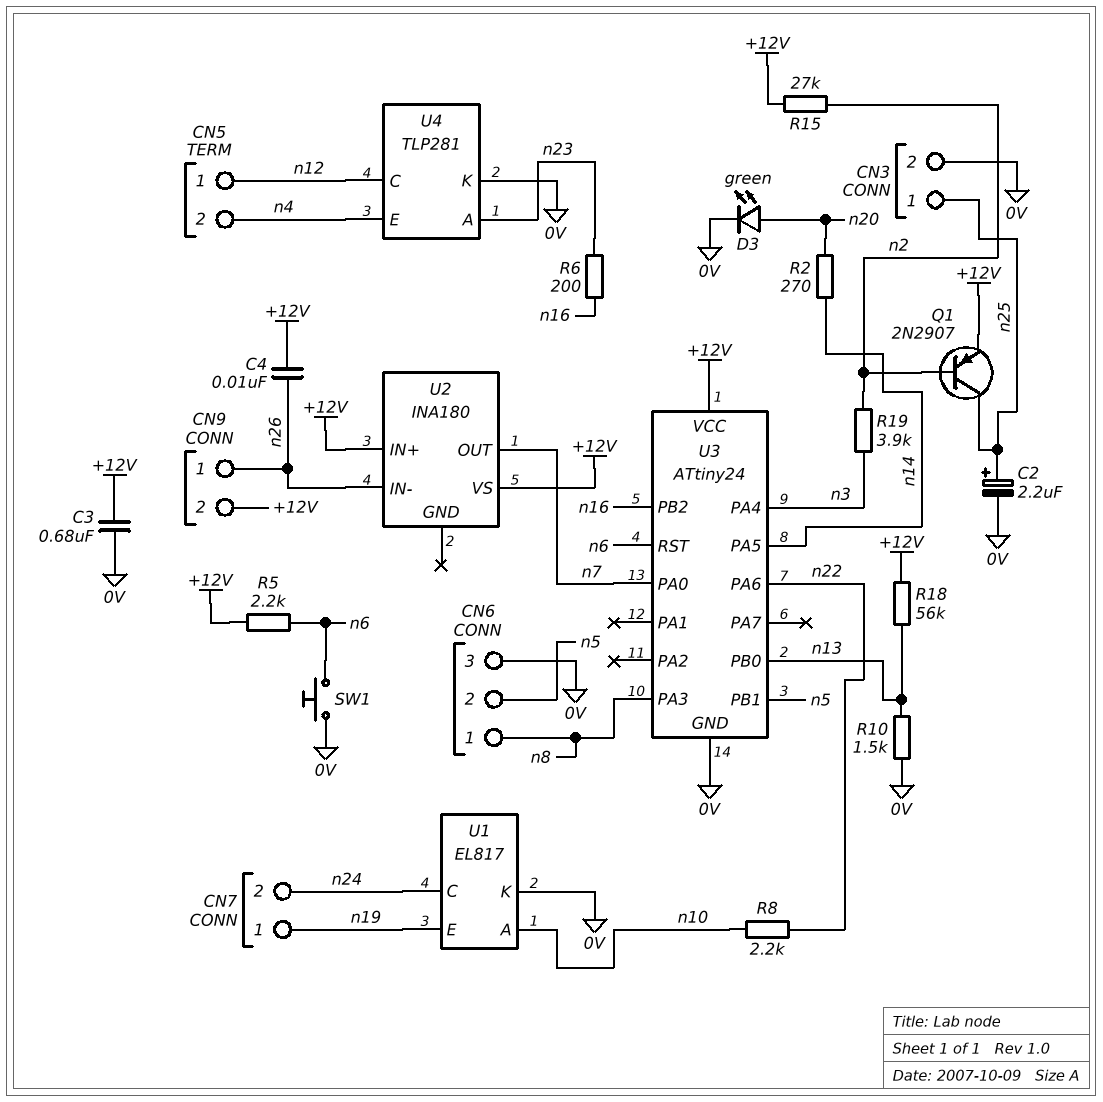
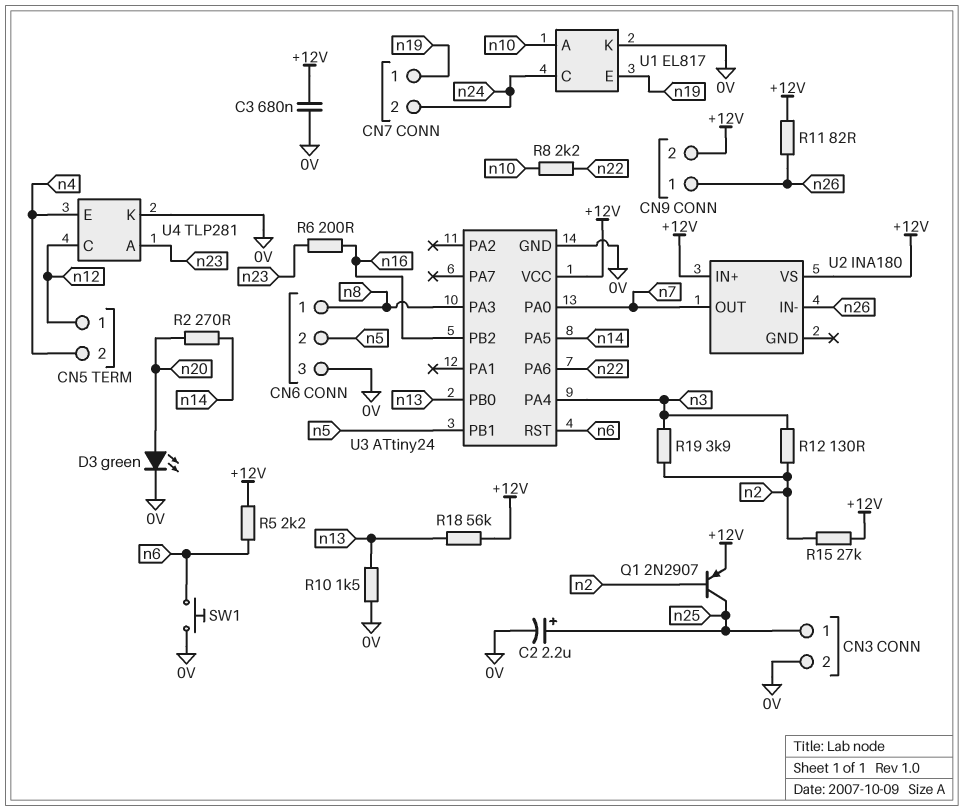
C4: 10nF (+12V, n26) -> none
R11: none -> 82 (+12V, n26)
R12: none -> 130 (n2, n3)

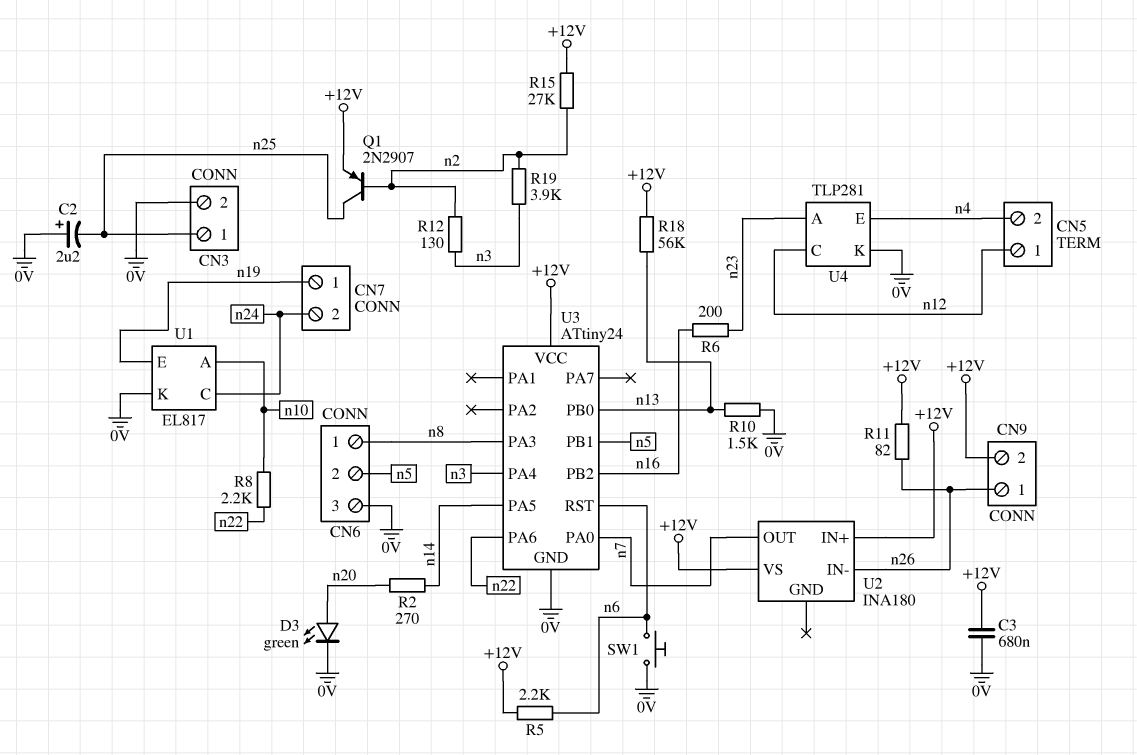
C2: 2.2uF (plus n25, minus 0V) -> 2.2uF (plus 0V, minus n25)

